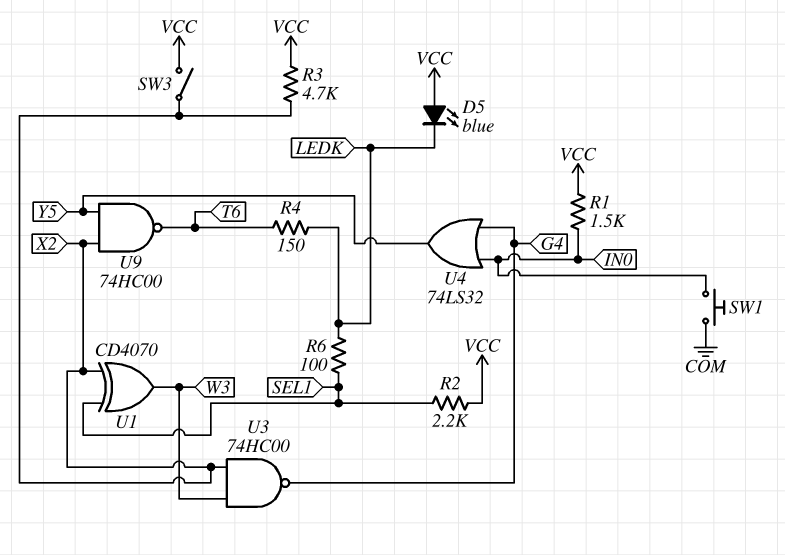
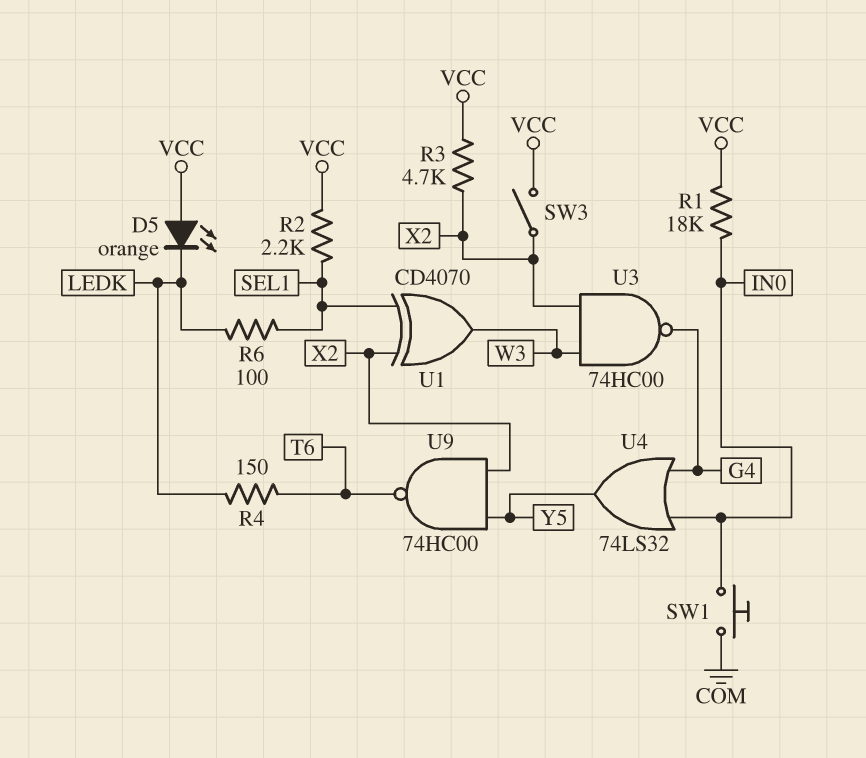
D5: LED blue (A VCC, K LEDK) -> LED orange (A VCC, K LEDK)
R1: 1.5k (IN0, VCC) -> 18k (IN0, VCC)

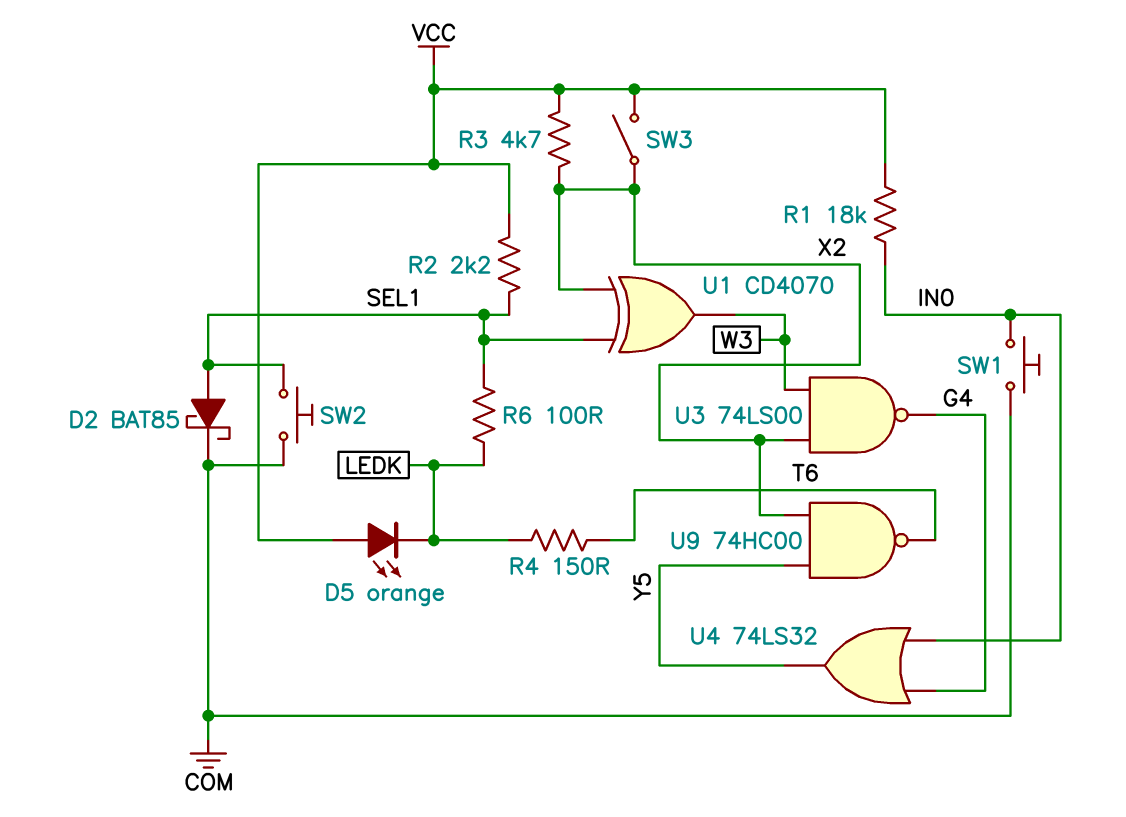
D2: none -> schottky BAT85 (A SEL1, K COM)
SW2: none -> button (COM, SEL1)
U3: NAND 74HC00 (in W3, in X2, out G4) -> NAND 74LS00 (in W3, in X2, out G4)

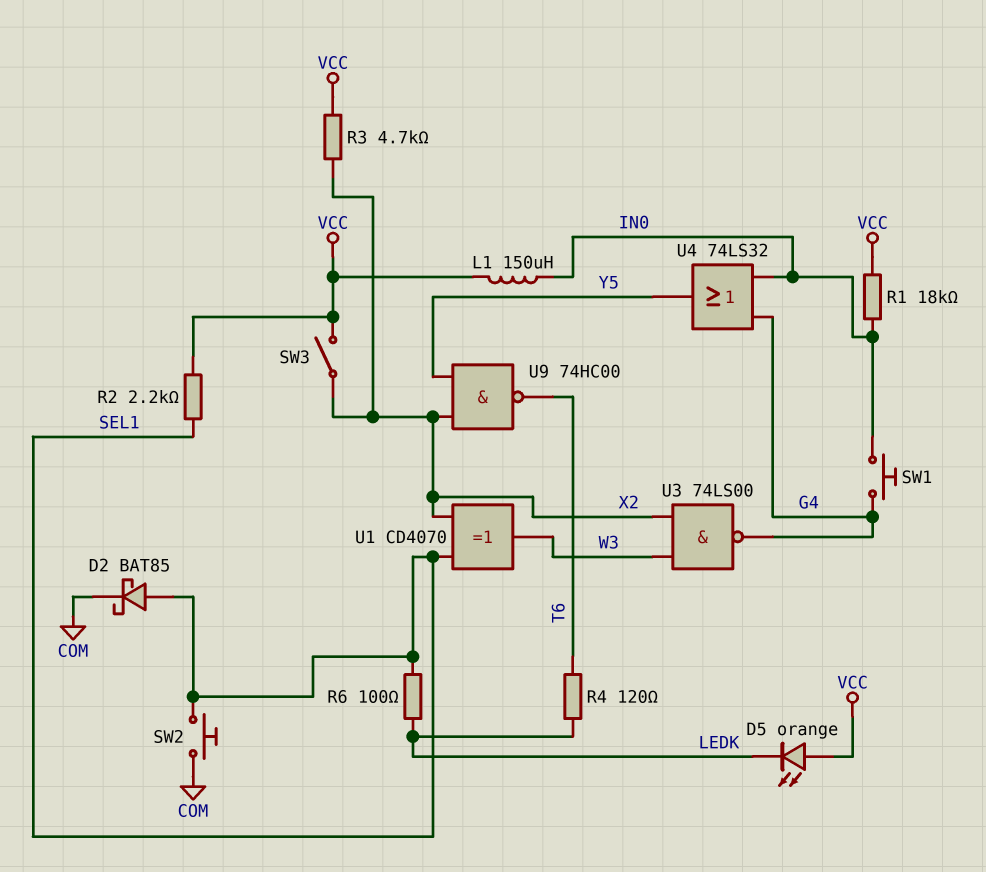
L1: none -> 150uH (IN0, VCC)
R4: 150 (LEDK, T6) -> 120 (LEDK, T6)
SW1: button (COM, IN0) -> button (G4, IN0)

